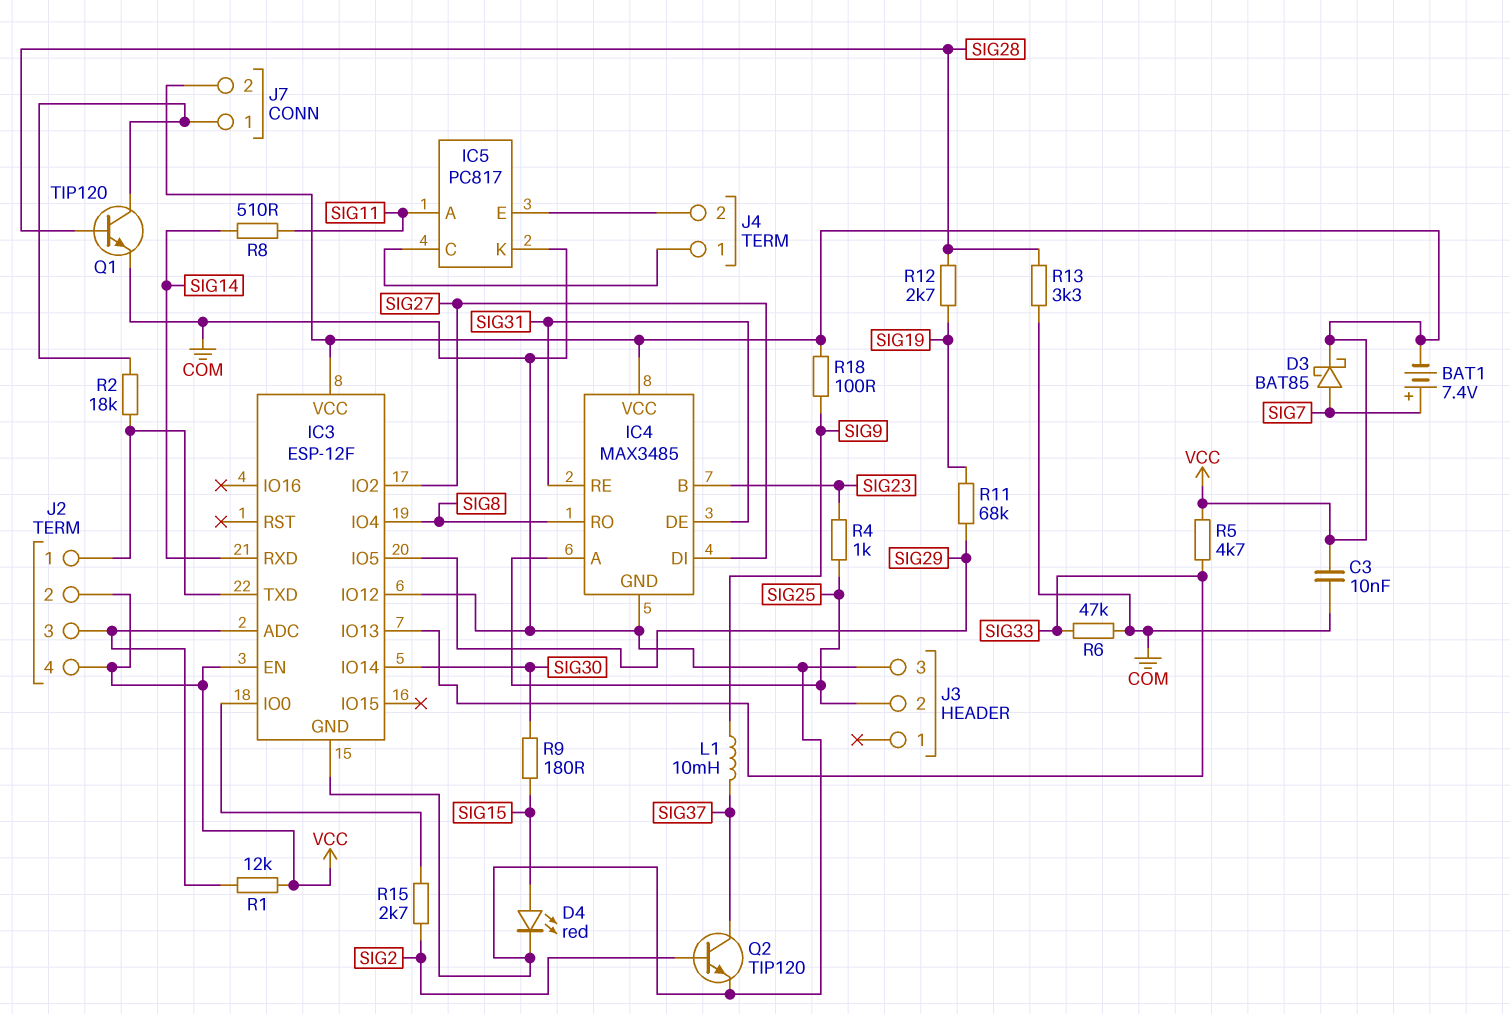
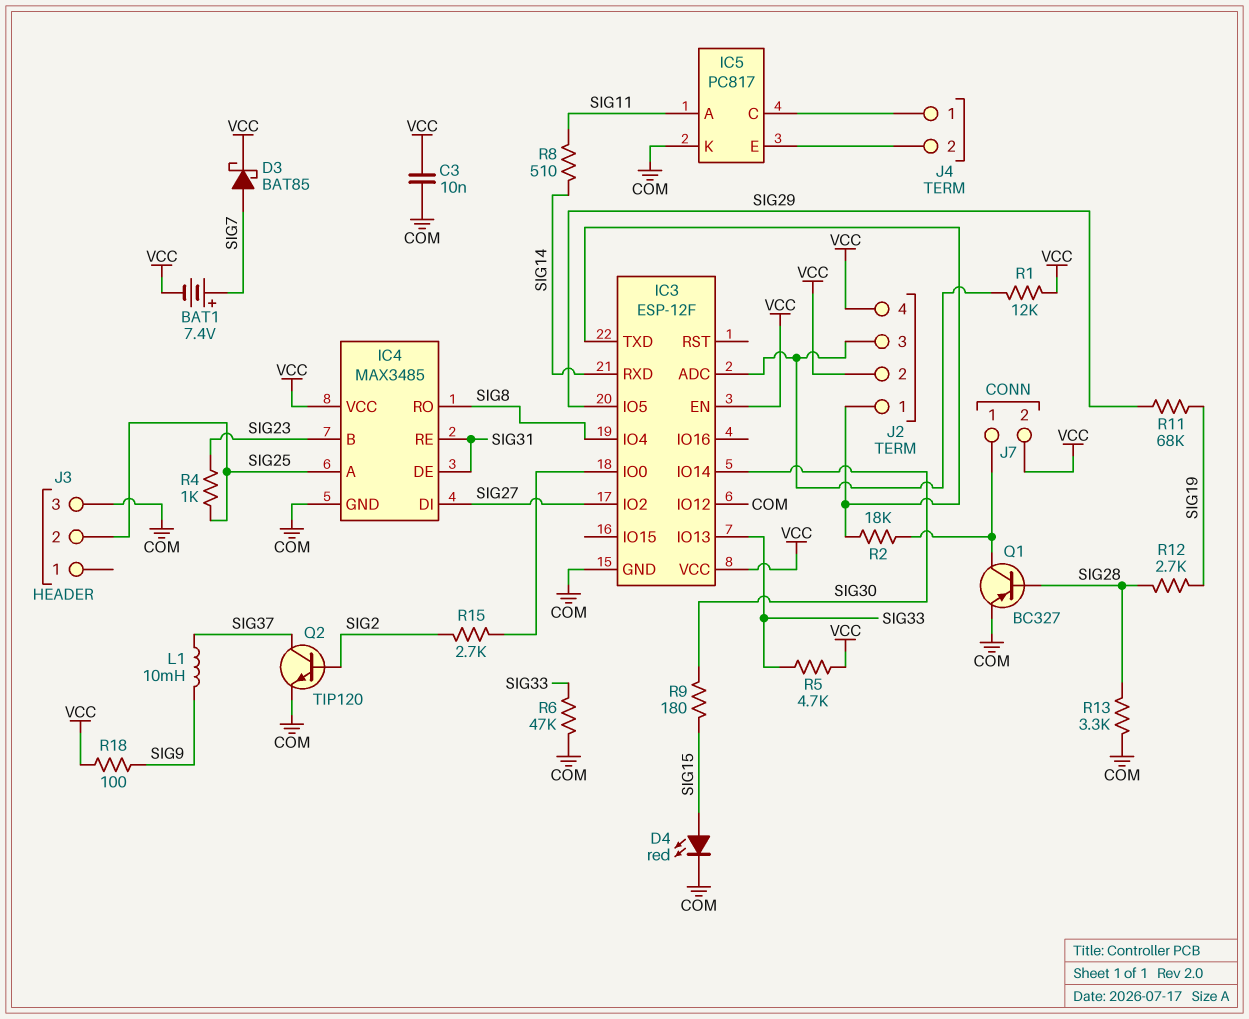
Q1: NPN TIP120 (B SIG28, C J7/1, E COM) -> PNP BC327 (B SIG28, C J7/1, E COM)

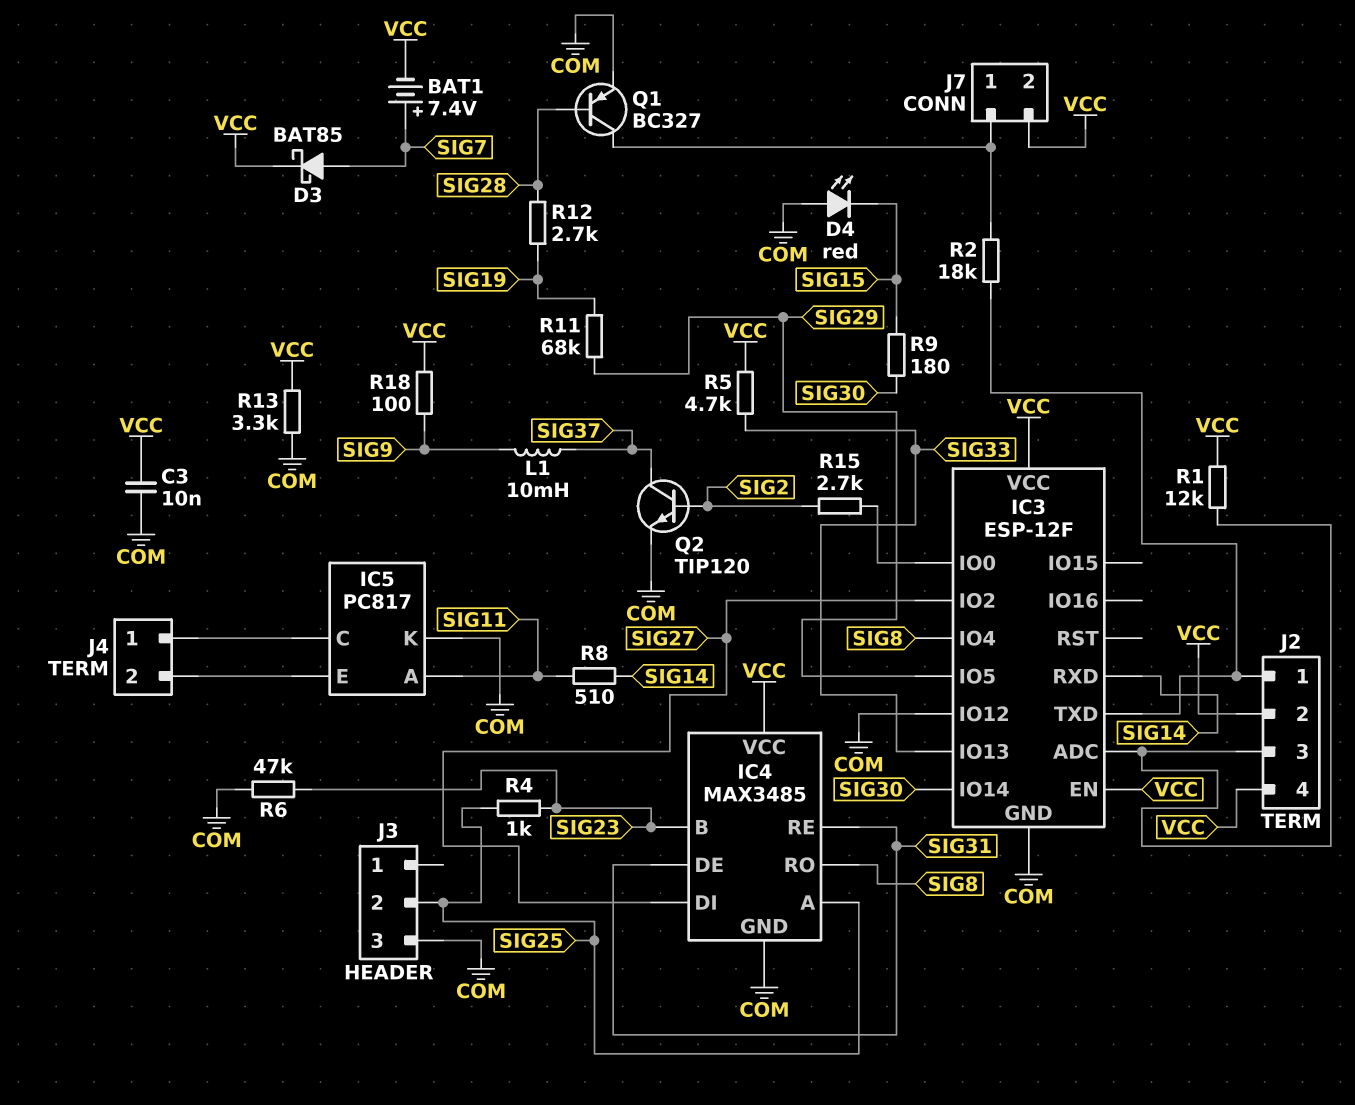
D4: LED red (A SIG15, K COM) -> LED red (A COM, K SIG15)
R6: 47k (COM, SIG33) -> 47k (COM, SIG23)
R13: 3.3k (COM, SIG28) -> 3.3k (COM, VCC)

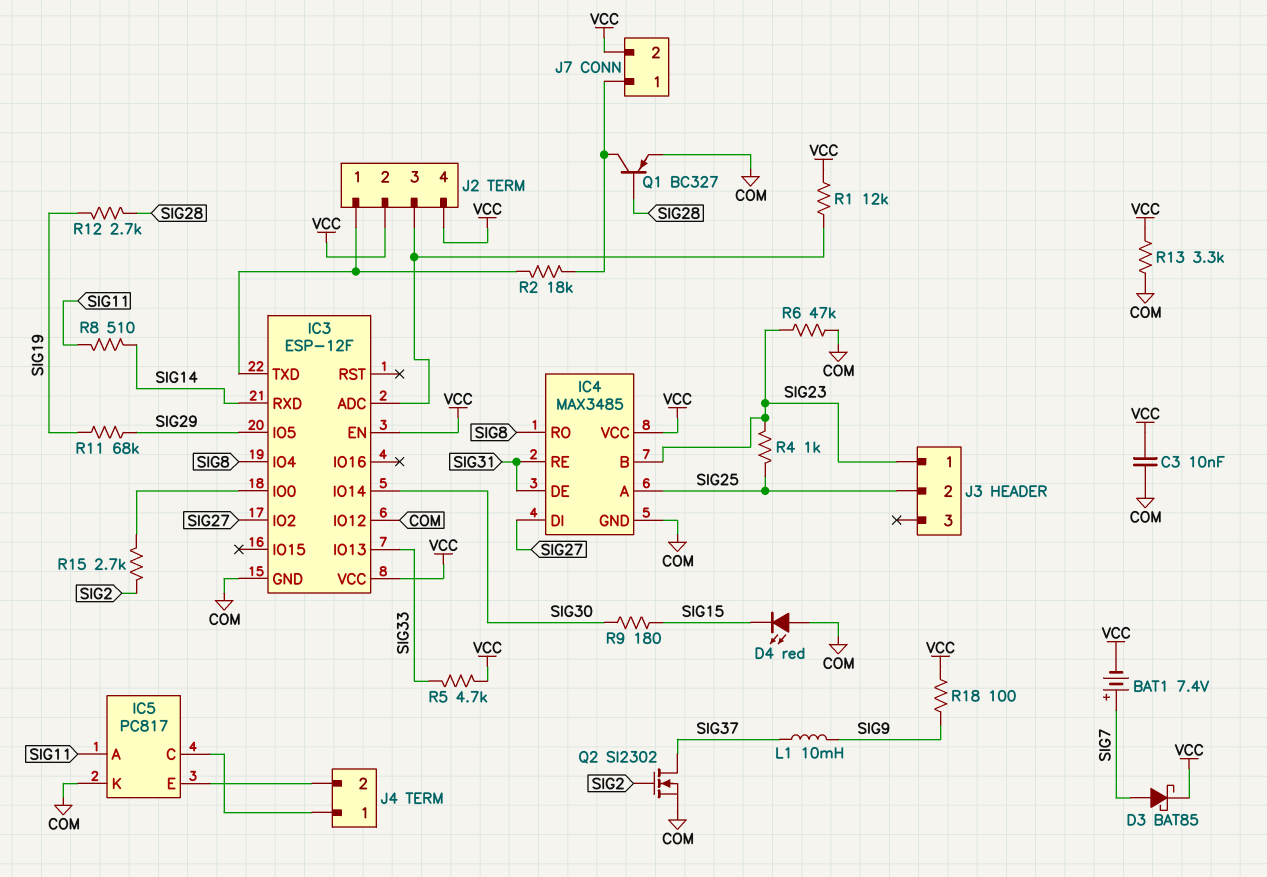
J3 pin 1: none -> SIG23
J3 pin 3: COM -> none
Q2: NPN TIP120 (B SIG2, C SIG37, E COM) -> NMOS SI2302 (G SIG2, D SIG37, S COM)

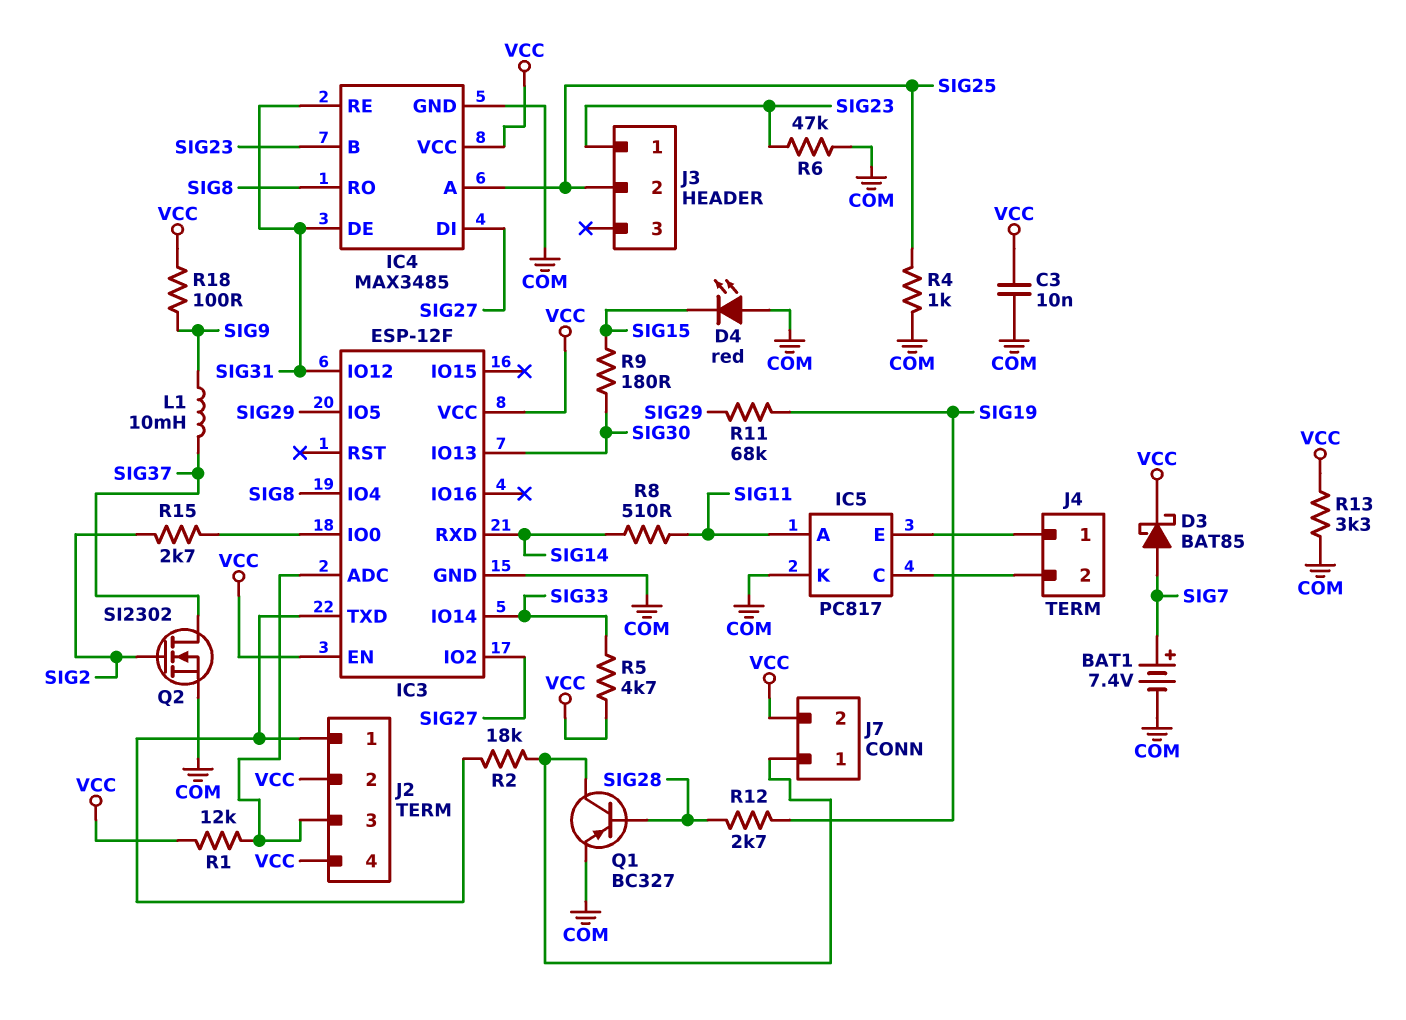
BAT1: 7.4V (plus SIG7, minus VCC) -> 7.4V (plus SIG7, minus COM)
IC3 pin IO12: COM -> SIG31
IC3 pin IO13: SIG33 -> SIG30
IC3 pin IO14: SIG30 -> SIG33
J4 pin 1: IC5/C -> IC5/E
J4 pin 2: IC5/E -> IC5/C
R4: 1k (SIG23, SIG25) -> 1k (COM, SIG25)

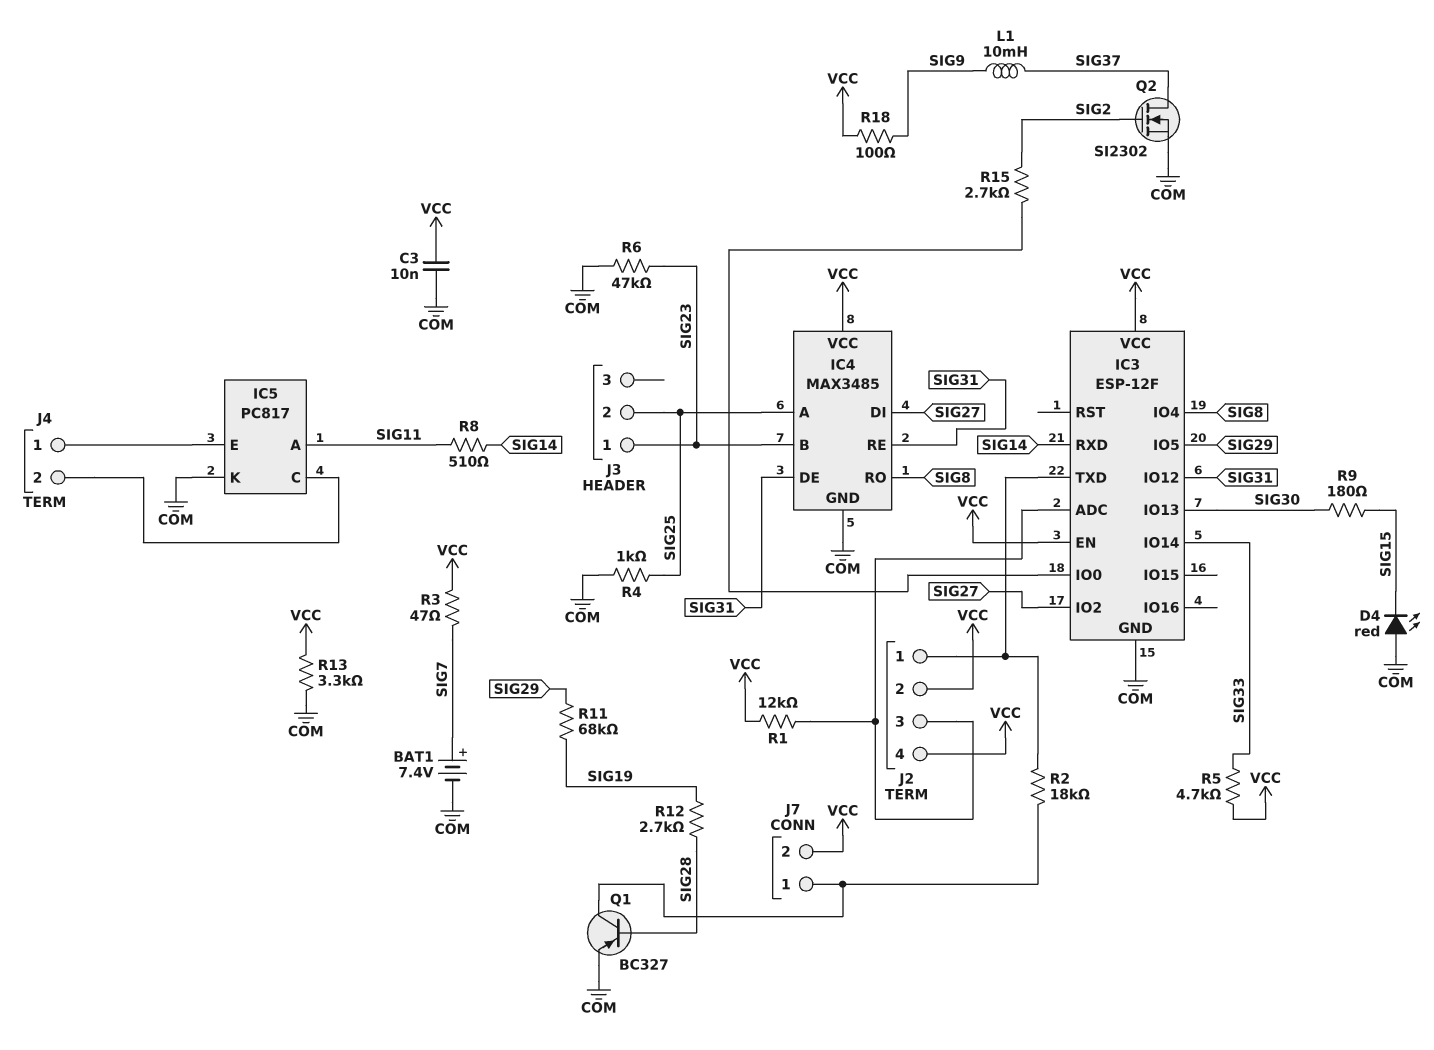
D3: schottky BAT85 (A SIG7, K VCC) -> none
R3: none -> 47 (SIG7, VCC)

